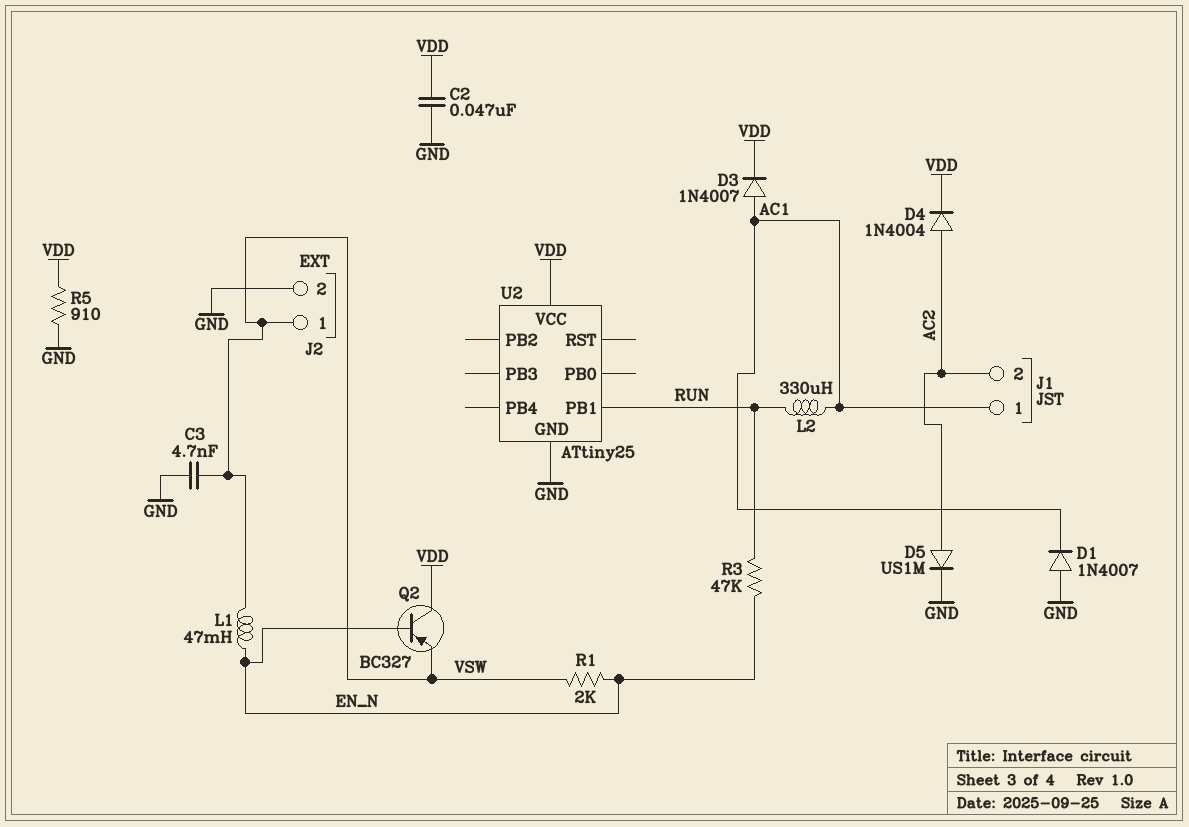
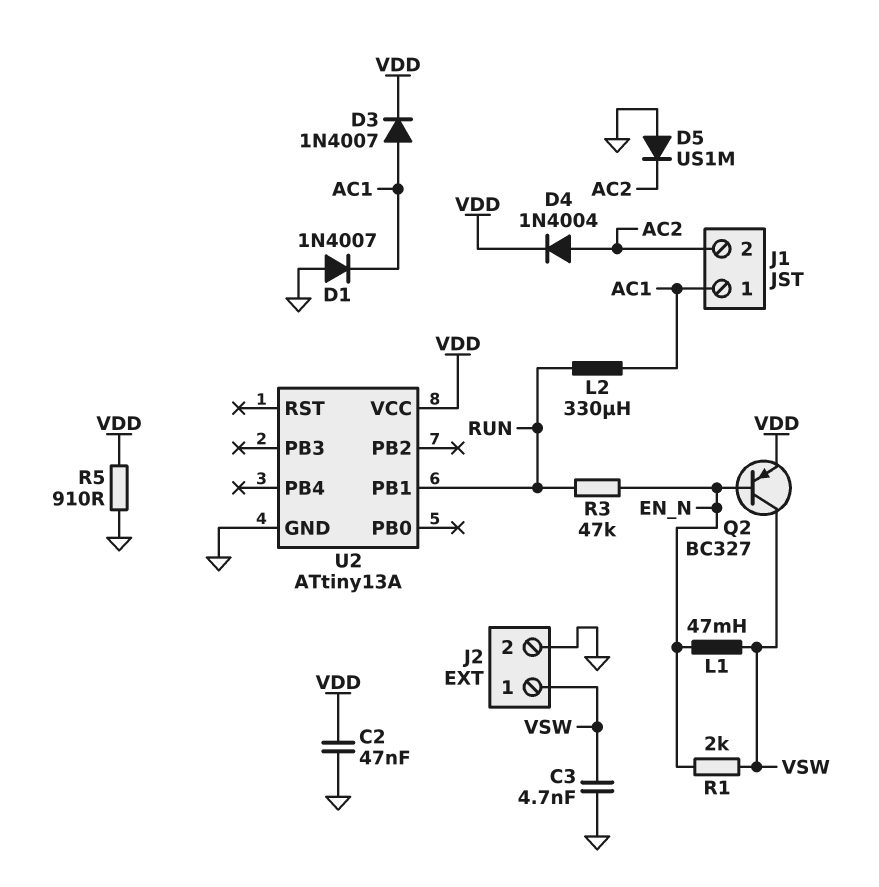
D5: diode US1M (A AC2, K GND) -> diode US1M (A GND, K AC2)
Q2: PNP BC327 (B EN_N, C VDD, E VSW) -> PNP BC327 (B EN_N, C VSW, E VDD)
U2: ATtiny25 -> ATtiny13A

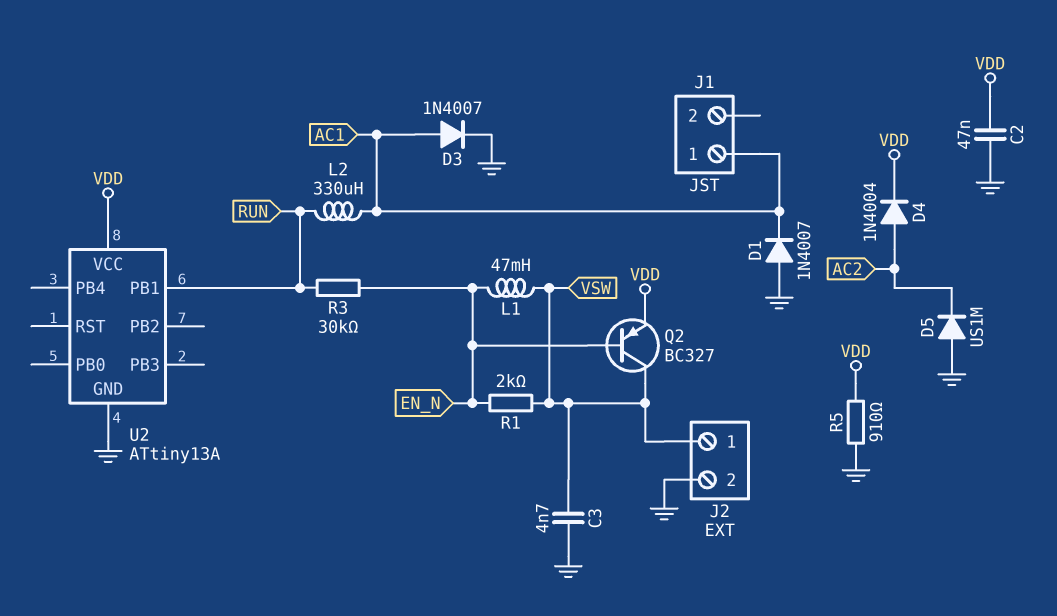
D3: diode 1N4007 (A AC1, K VDD) -> diode 1N4007 (A AC1, K GND)
J1 pin 2: AC2 -> none
R3: 47k (EN_N, RUN) -> 30k (EN_N, RUN)

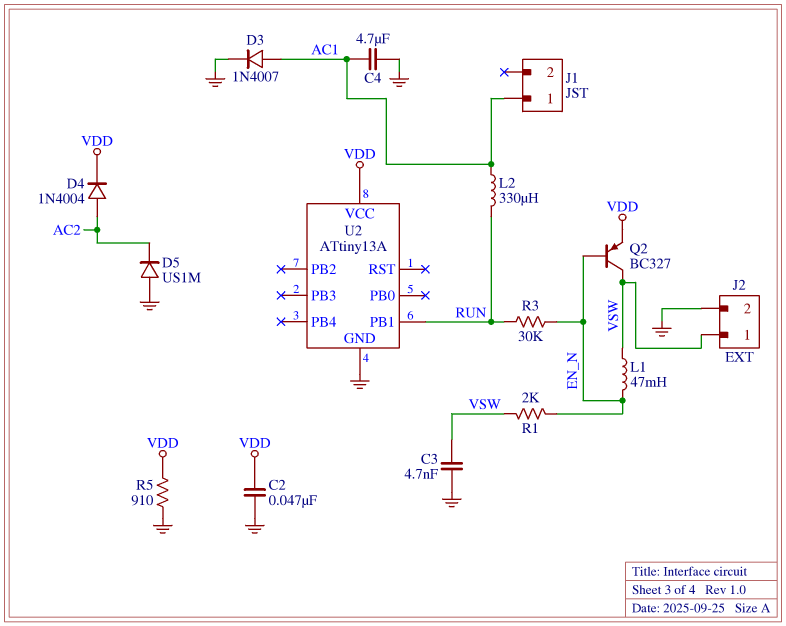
C4: none -> 4.7uF (AC1, GND)
D1: diode 1N4007 (A GND, K AC1) -> none

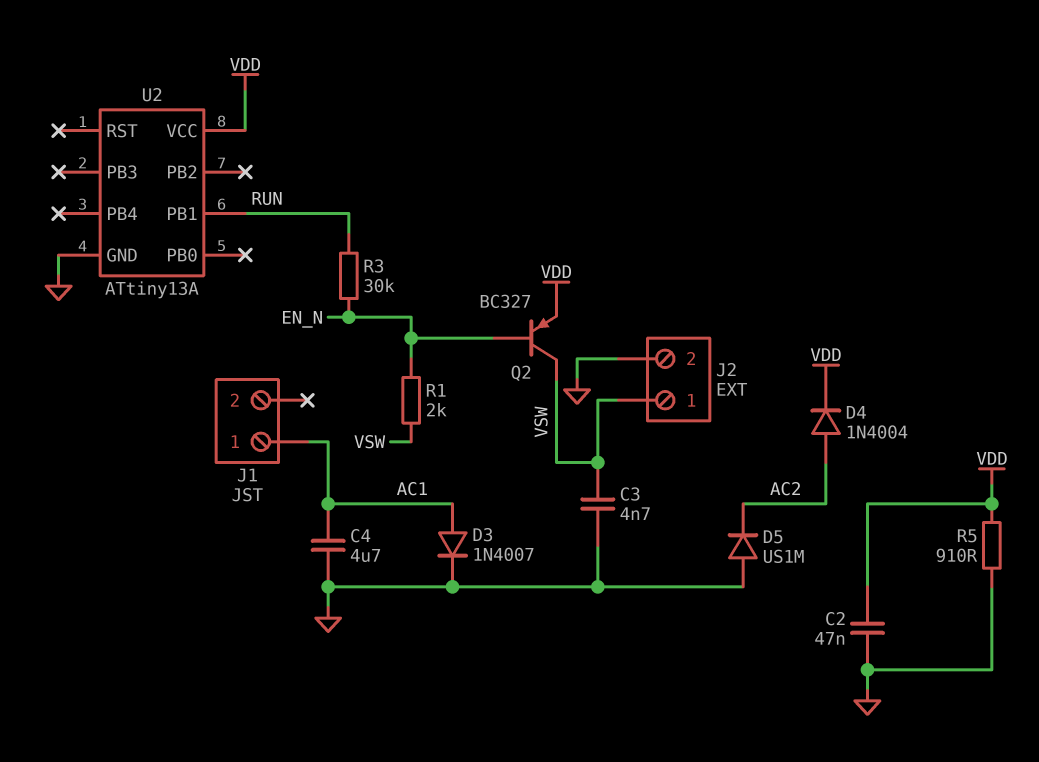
L1: 47mH (EN_N, VSW) -> none
L2: 330uH (AC1, RUN) -> none

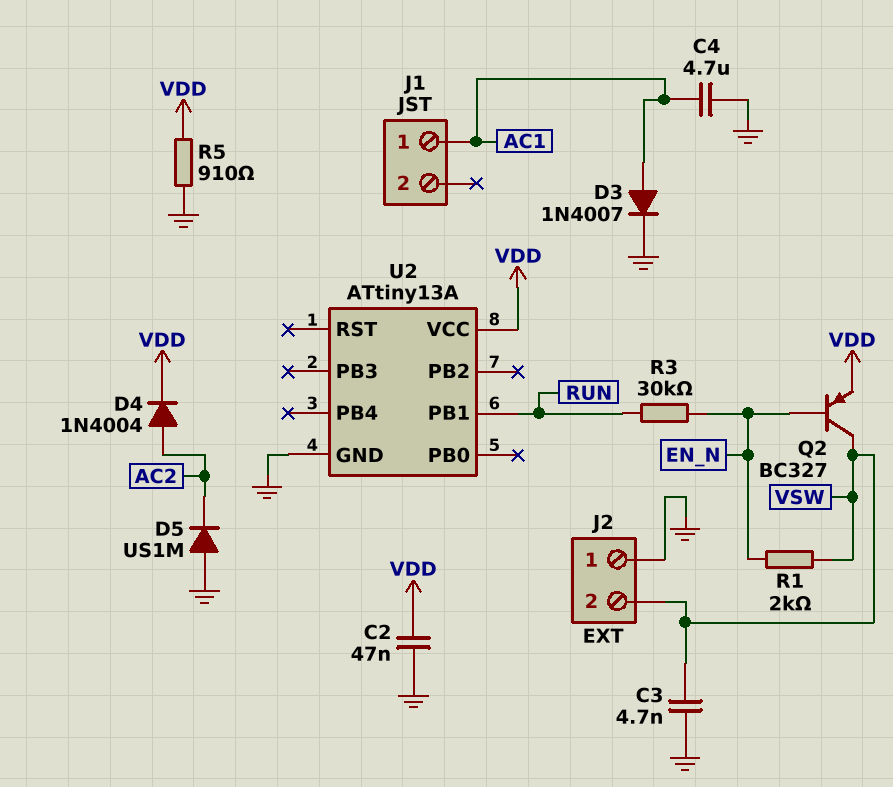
J2 pin 1: VSW -> GND
J2 pin 2: GND -> VSW

